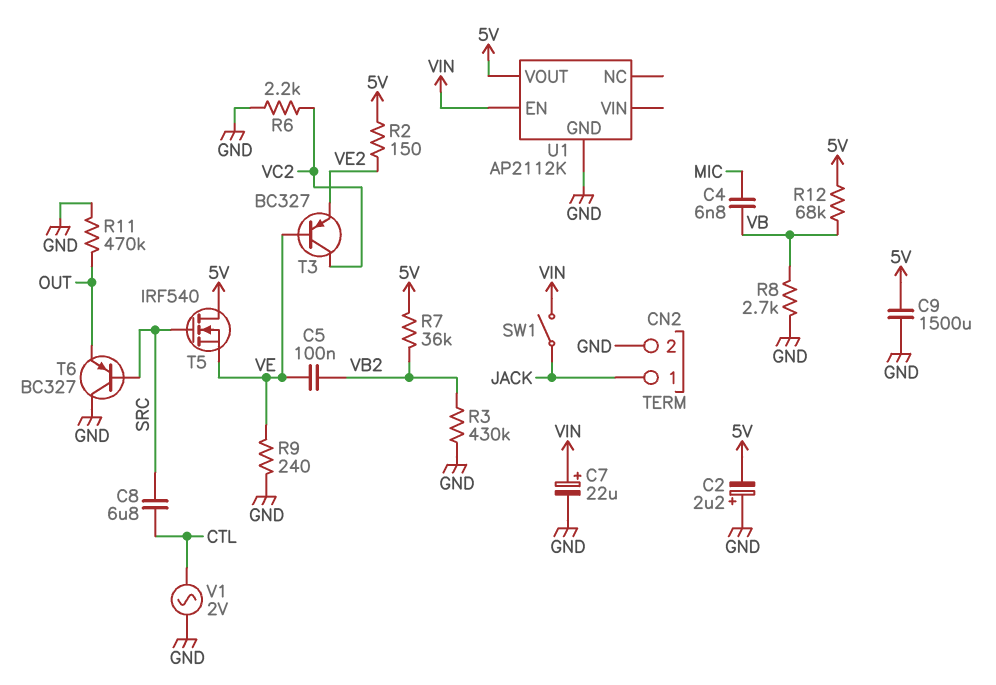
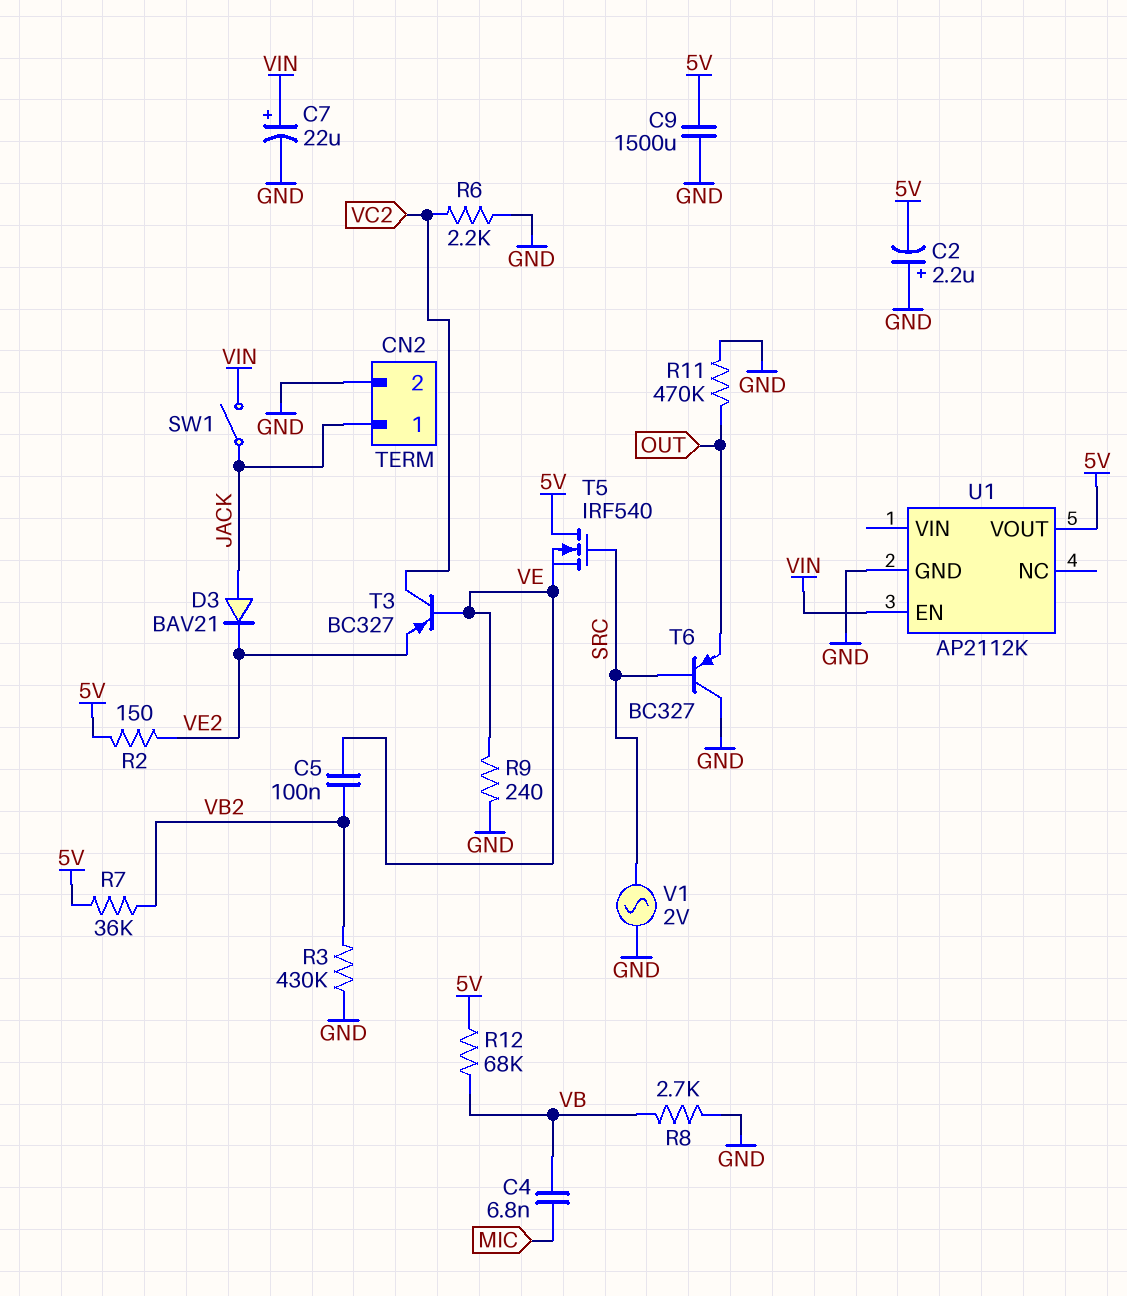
C8: 6.8uF (CTL, SRC) -> none
D3: none -> diode BAV21 (A JACK, K VE2)
V1: AC 2V (CTL, GND) -> AC 2V (GND, SRC)

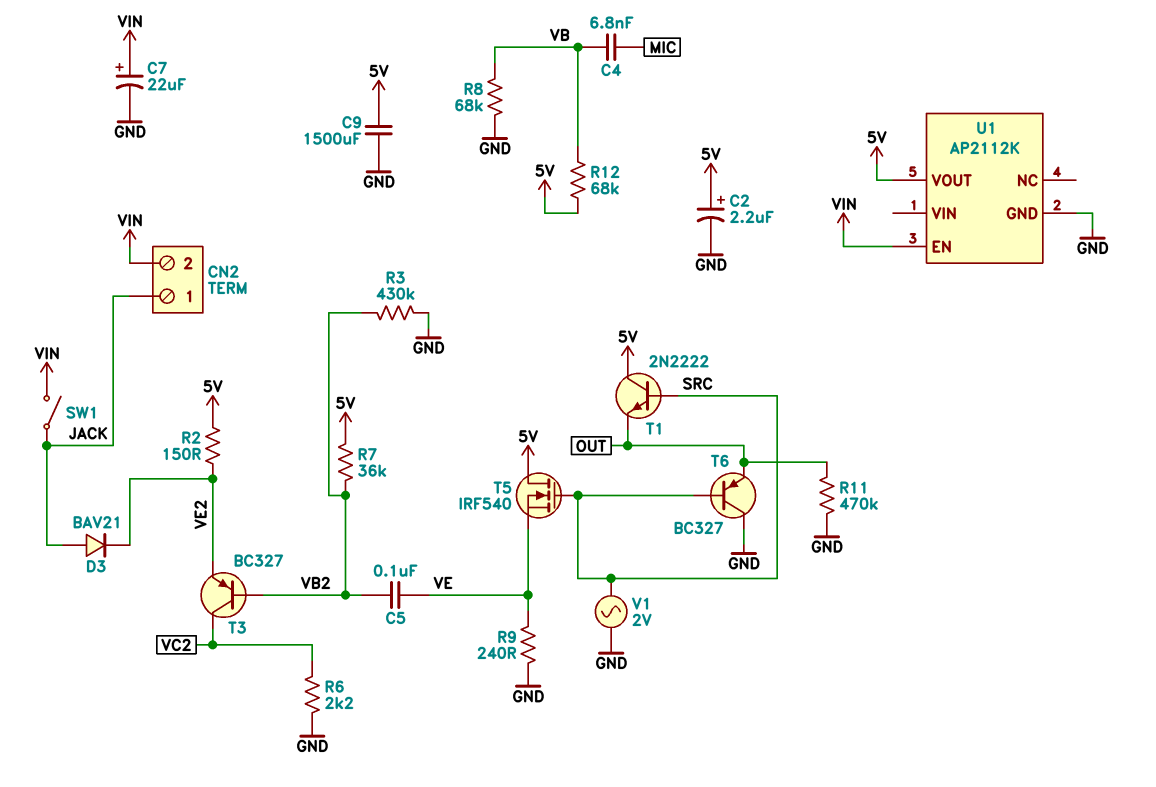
C2: 2.2uF (plus GND, minus 5V) -> 2.2uF (plus 5V, minus GND)
CN2 pin 2: GND -> VIN
R8: 2.7k (GND, VB) -> 68k (GND, VB)
T1: none -> NPN 2N2222 (B SRC, C 5V, E OUT)
T3: PNP BC327 (B VE, C VC2, E VE2) -> PNP BC327 (B VB2, C VC2, E VE2)

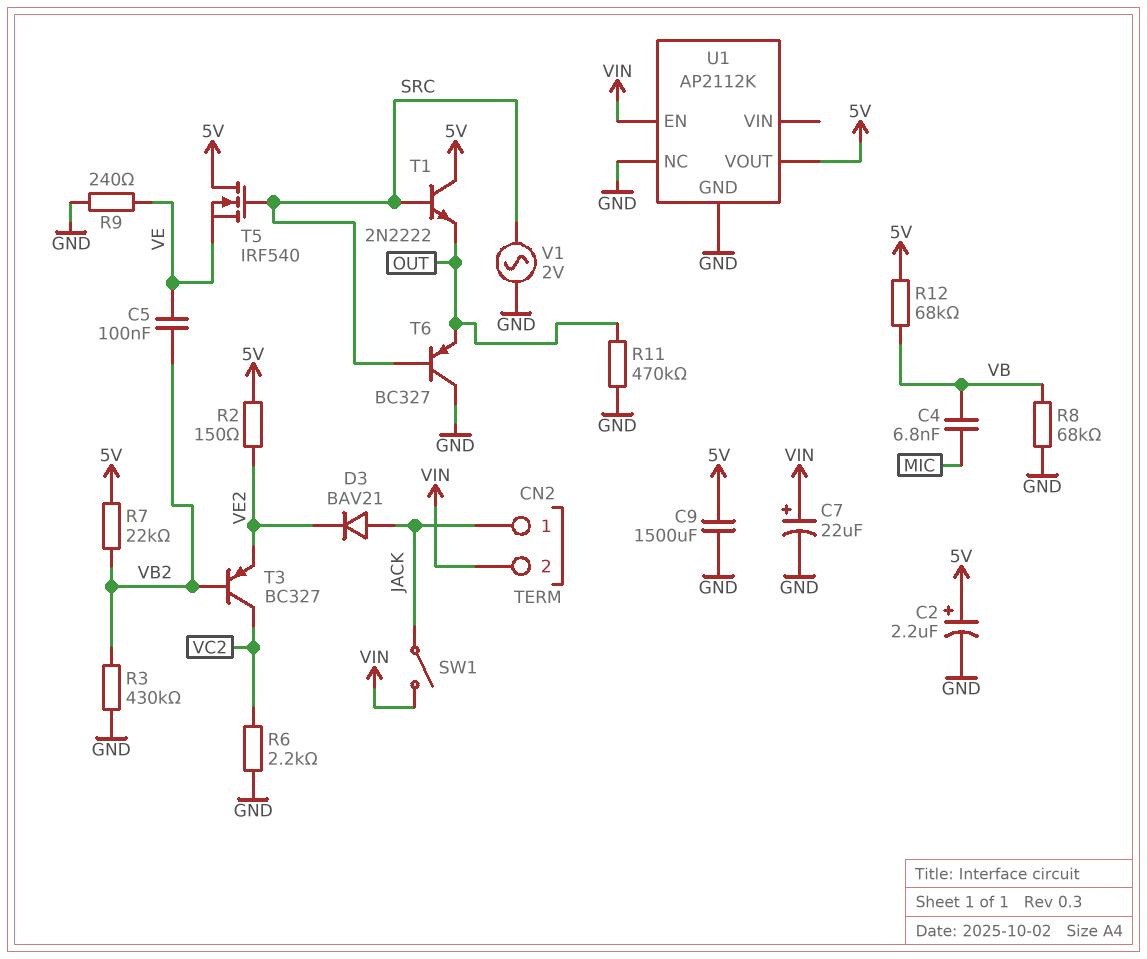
R7: 36k (5V, VB2) -> 22k (5V, VB2)
U1 pin NC: none -> GND

